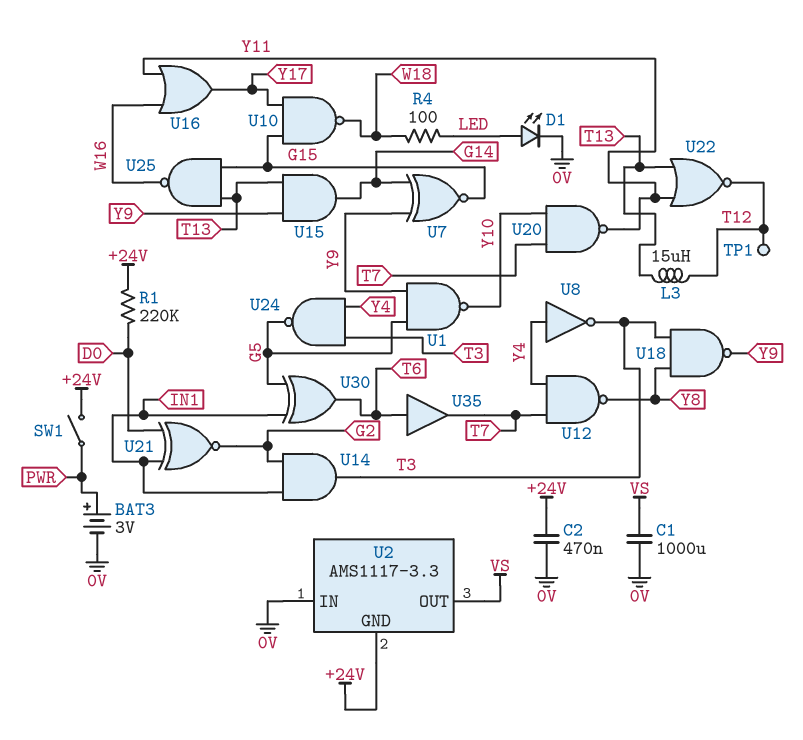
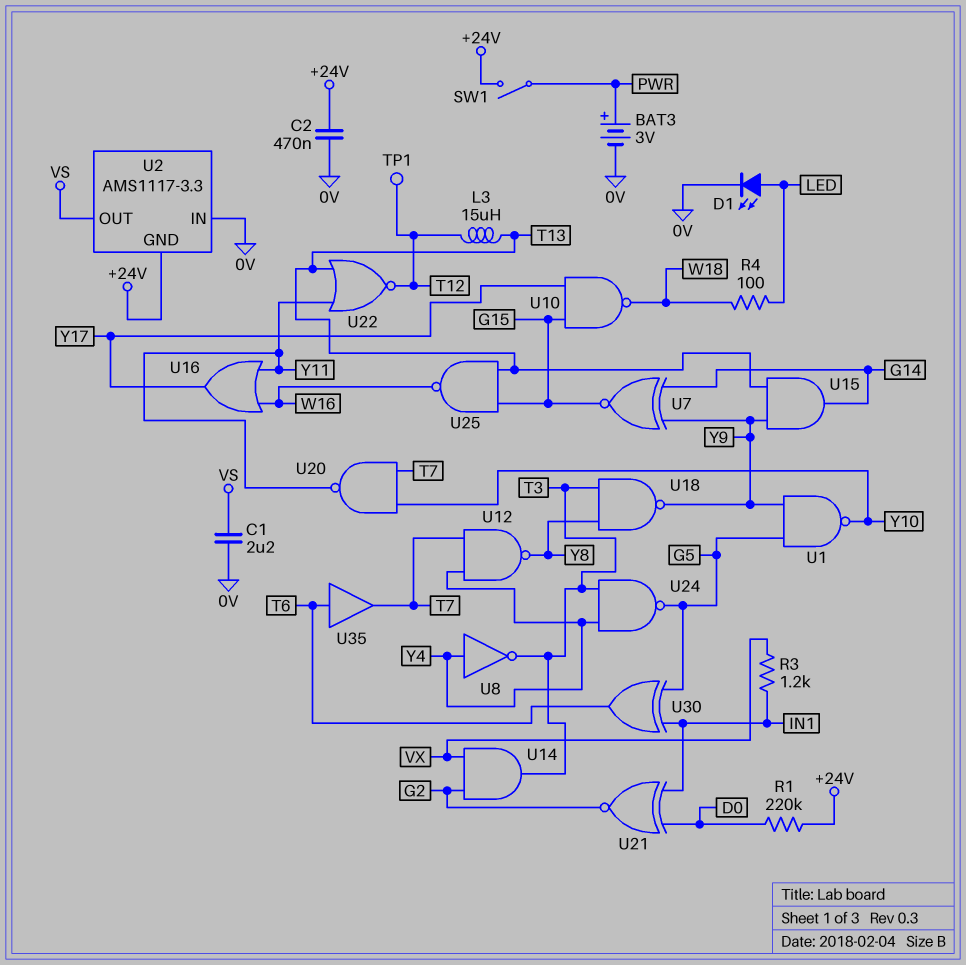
C1: 1000uF (0V, VS) -> 2.2uF (0V, VS)
R3: none -> 1.2k (IN1, VX)
U14: AND (in G2, in IN1, out T3) -> AND (in G2, in VX, out T3)

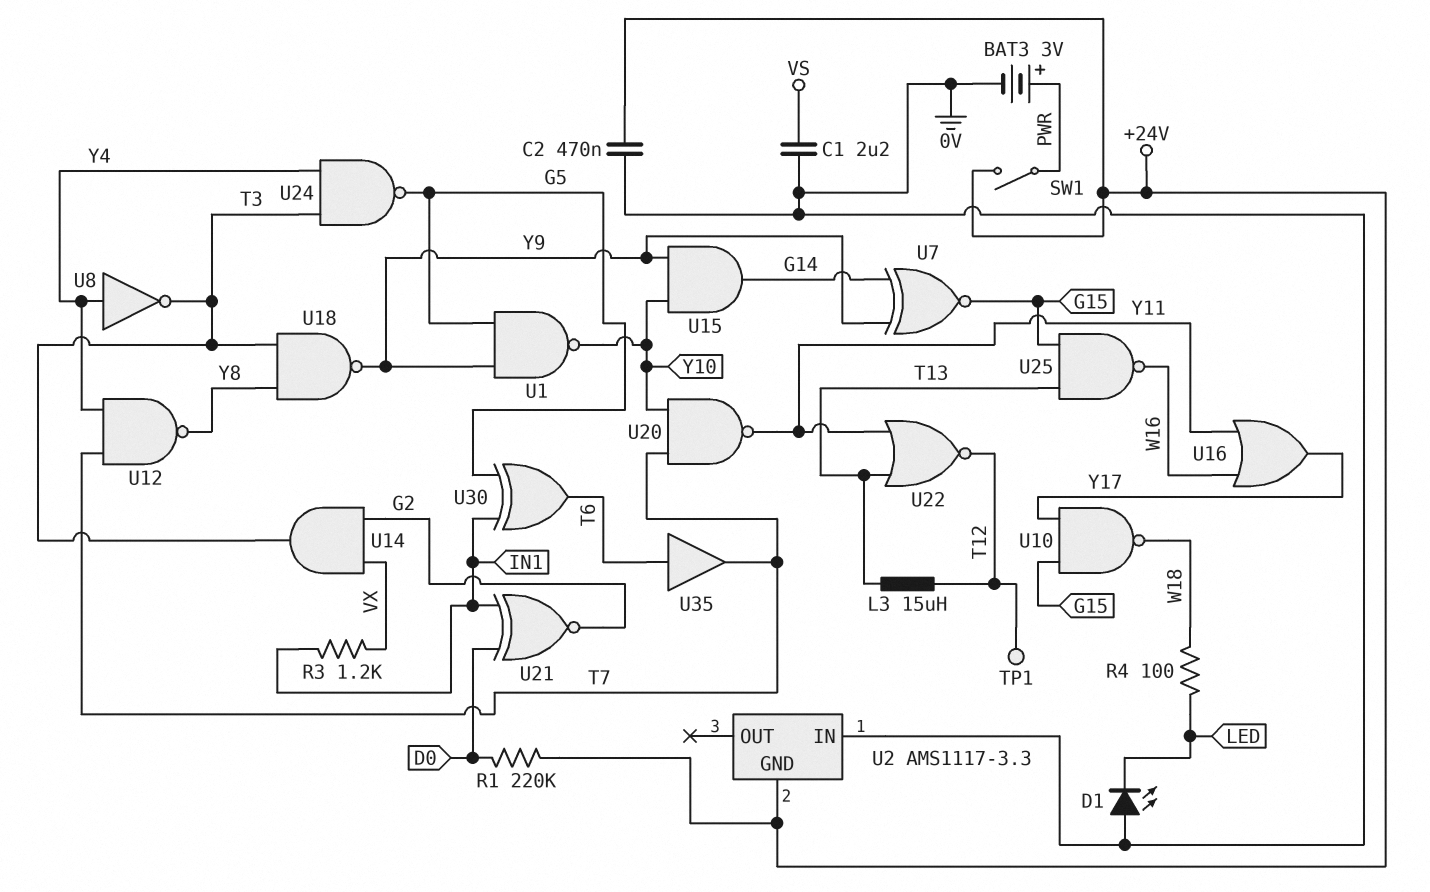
D1: LED (A LED, K 0V) -> LED (A 0V, K LED)
U2 pin OUT: VS -> none
U15: AND (in T13, in Y9, out G14) -> AND (in Y9, in Y10, out G14)

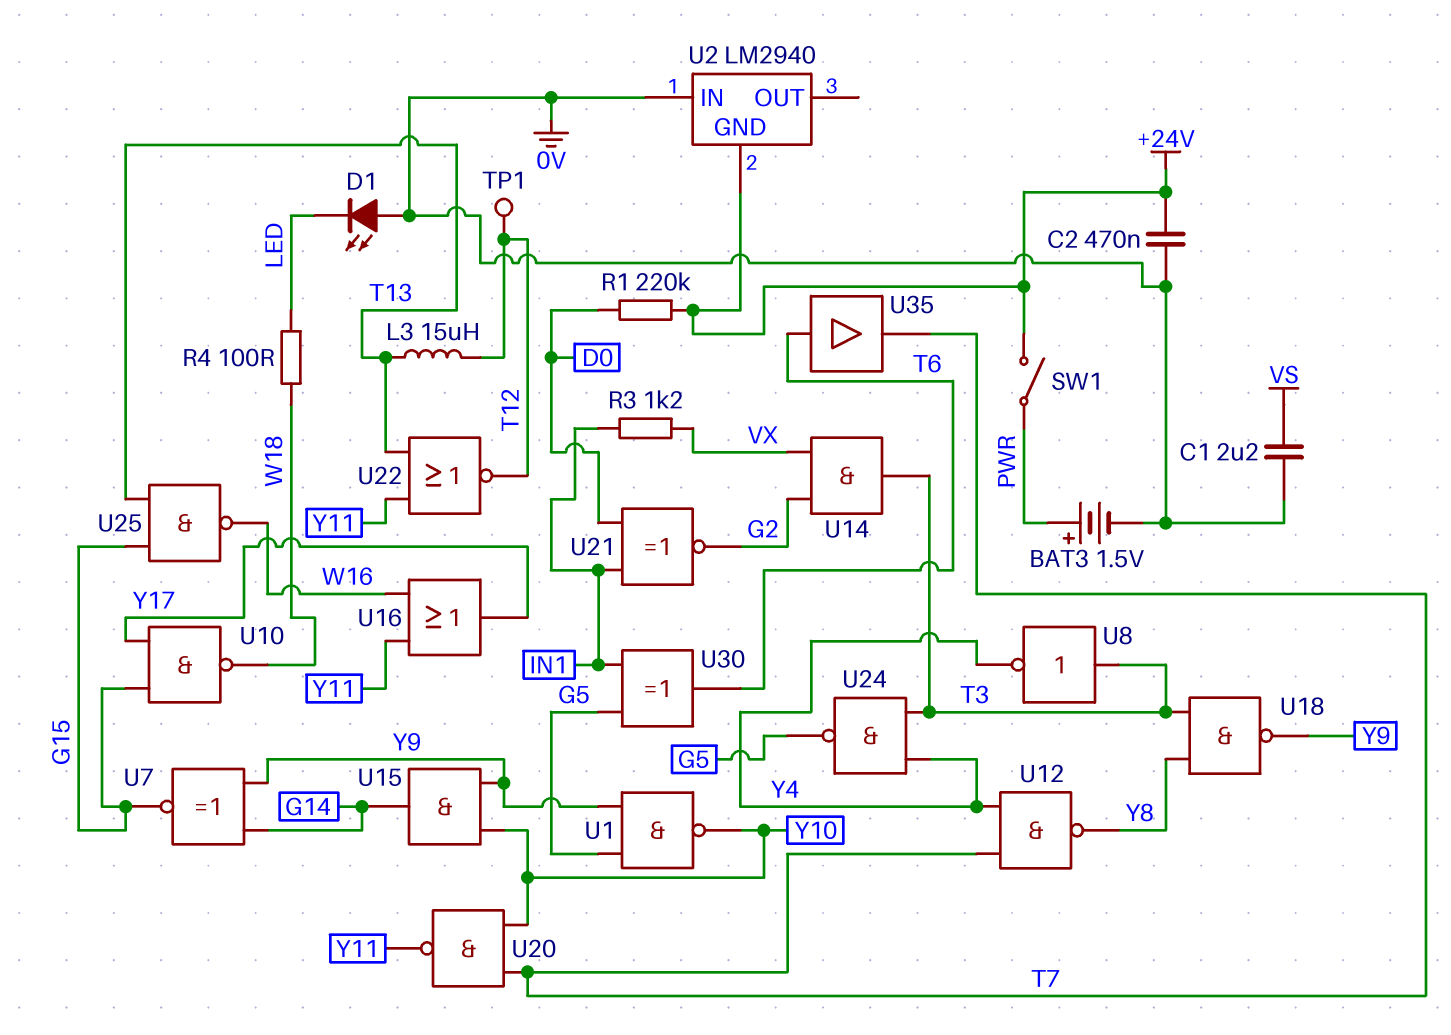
BAT3: 3V (plus PWR, minus 0V) -> 1.5V (plus PWR, minus 0V)
U2: AMS1117-3.3 -> LM2940
U8: NOT (in Y4, out T3) -> NOT (in T3, out Y4)

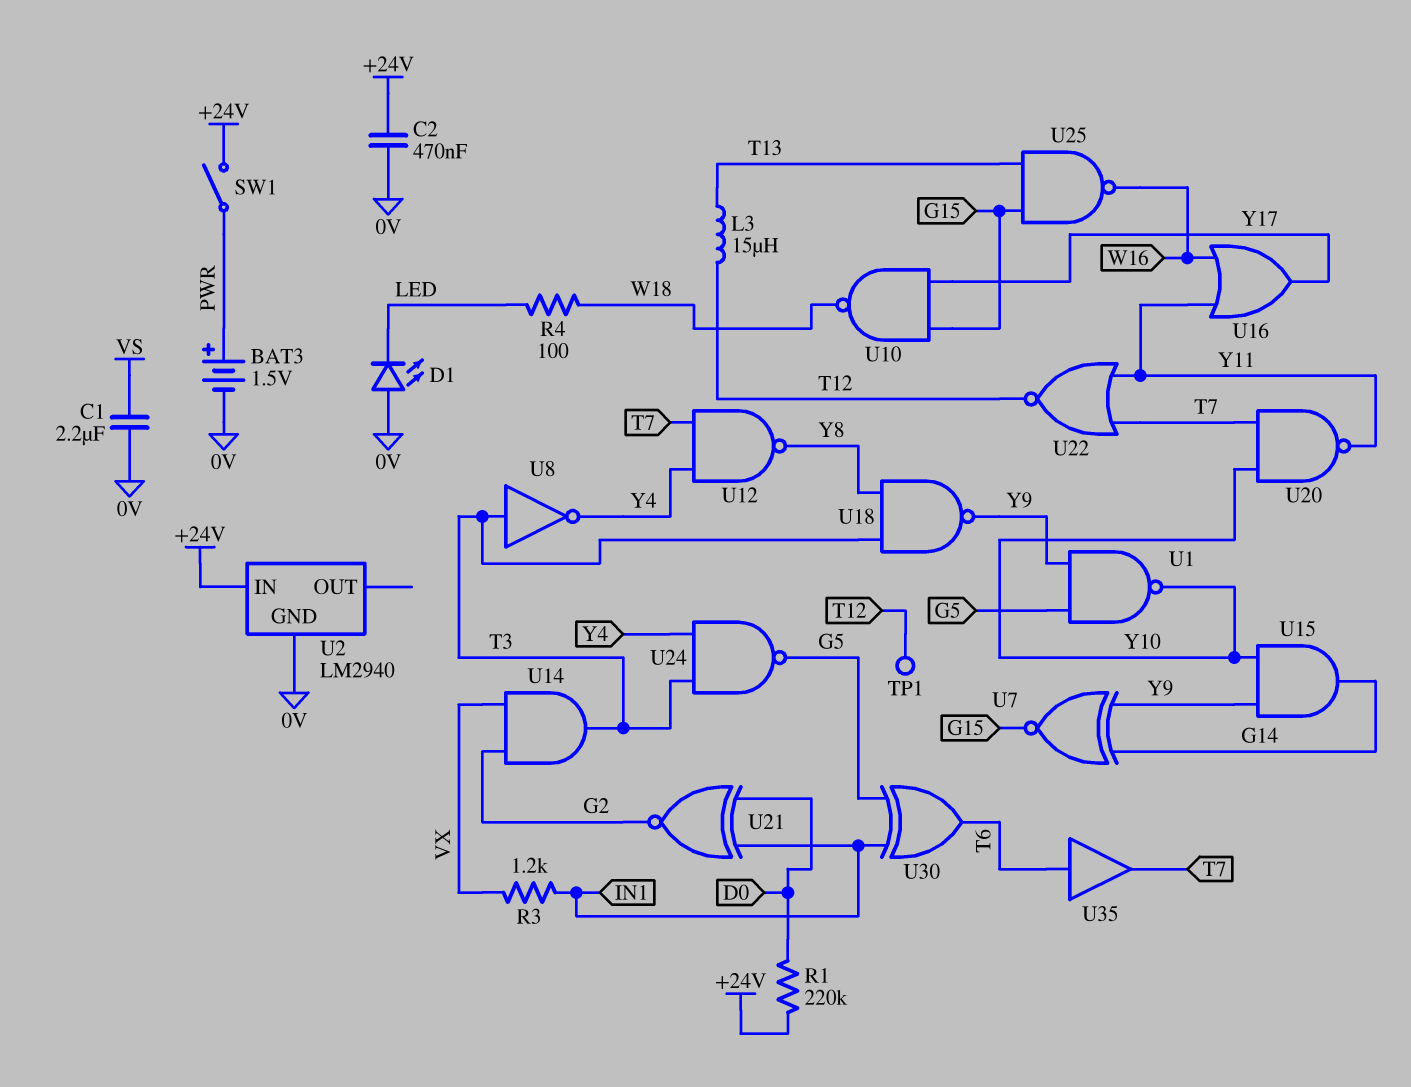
U2 pin GND: +24V -> 0V
U2 pin IN: 0V -> +24V
U22: NOR (in T13, in Y11, out T12) -> NOR (in T7, in Y11, out T12)

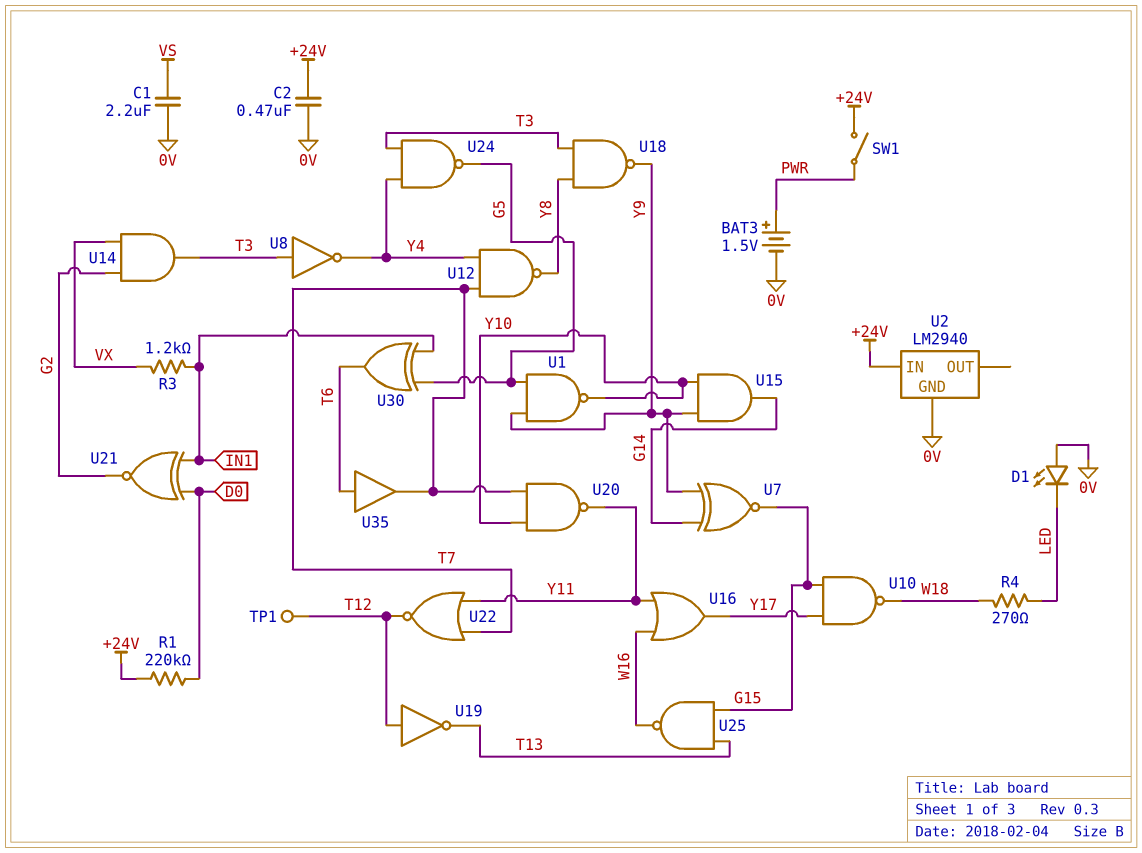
L3: 15uH (T12, T13) -> none
R4: 100 (LED, W18) -> 270 (LED, W18)
U19: none -> NOT (in T12, out T13)

